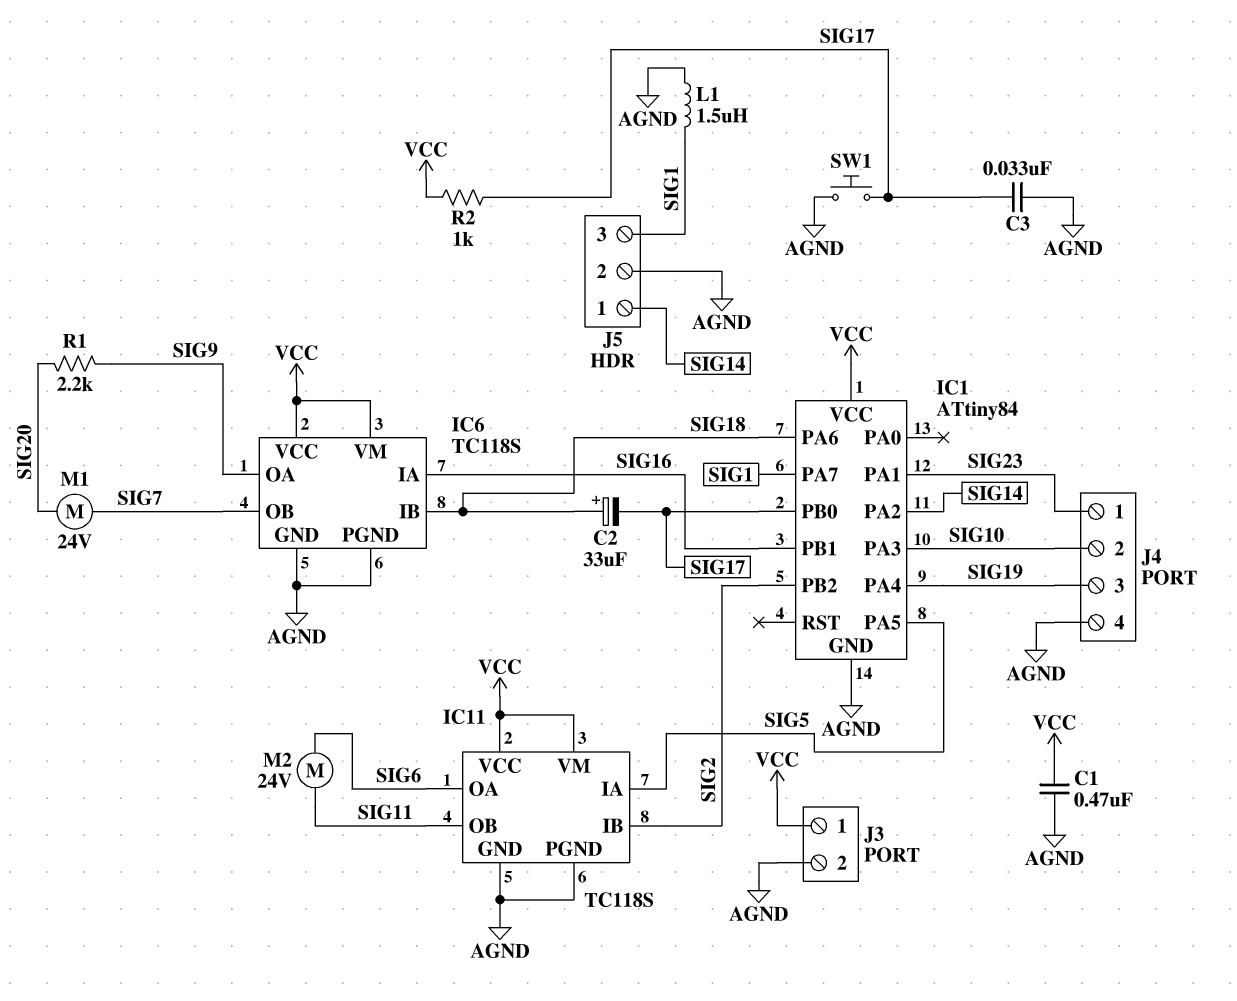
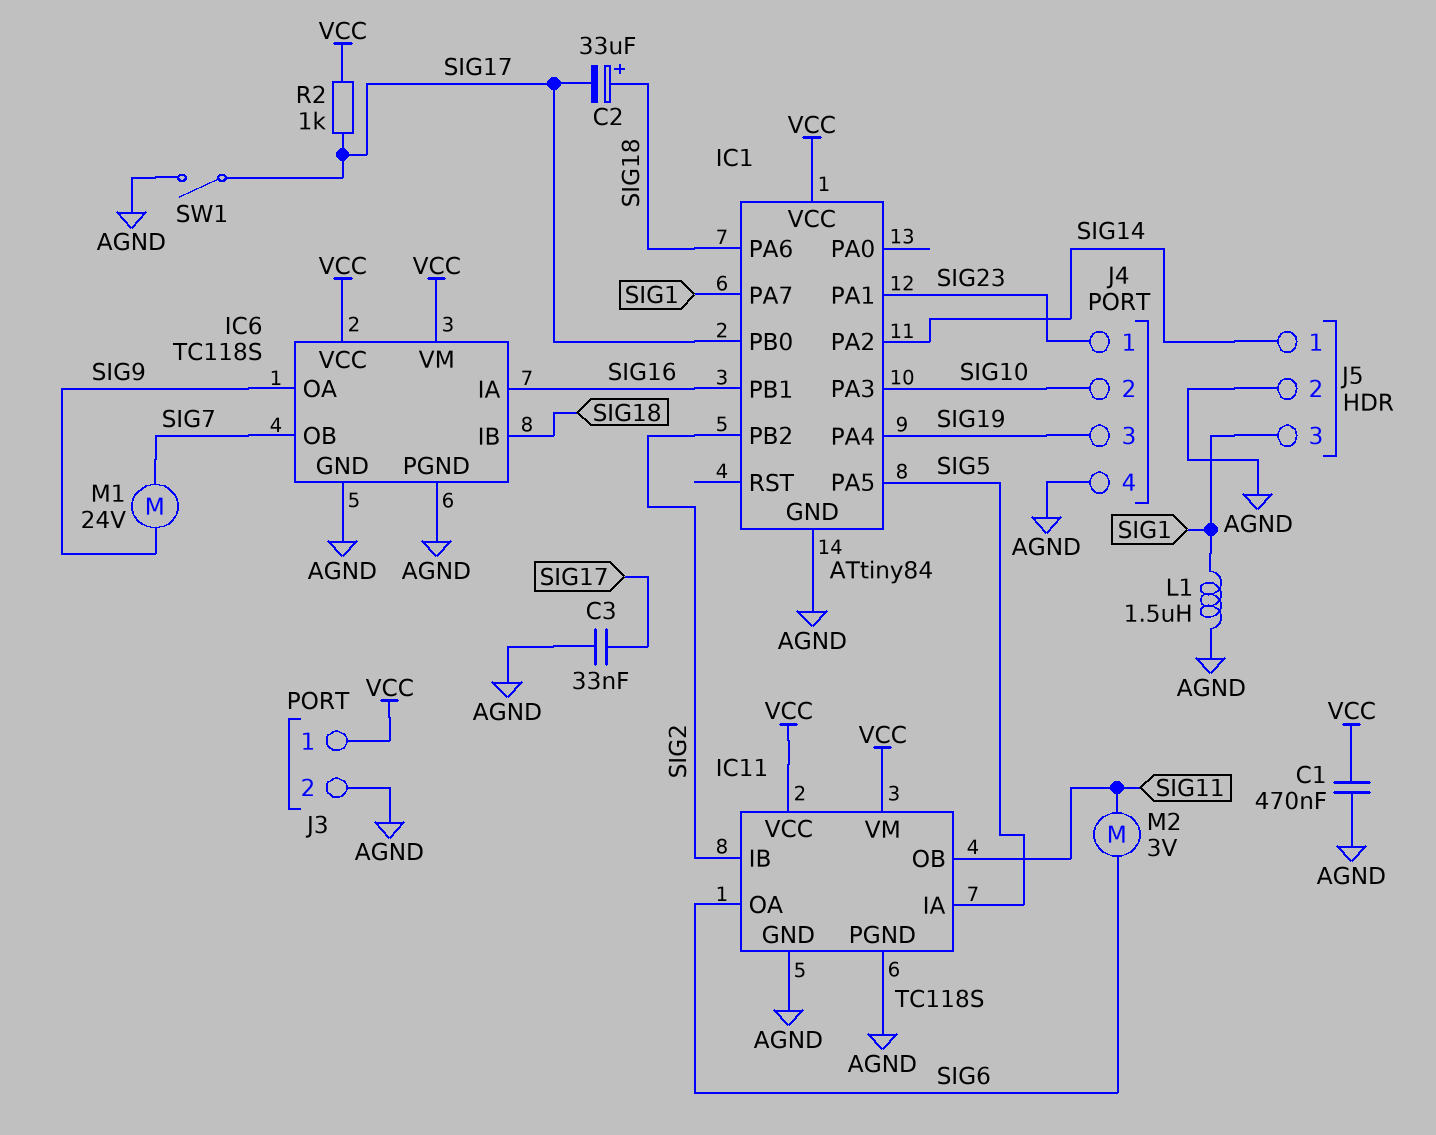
M1: motor 24V (SIG7, SIG20) -> motor 24V (SIG7, SIG9)
M2: motor 24V (SIG6, SIG11) -> motor 3V (SIG6, SIG11)
R1: 2.2k (SIG9, SIG20) -> none
SW1: button (AGND, SIG17) -> switch (AGND, SIG17)

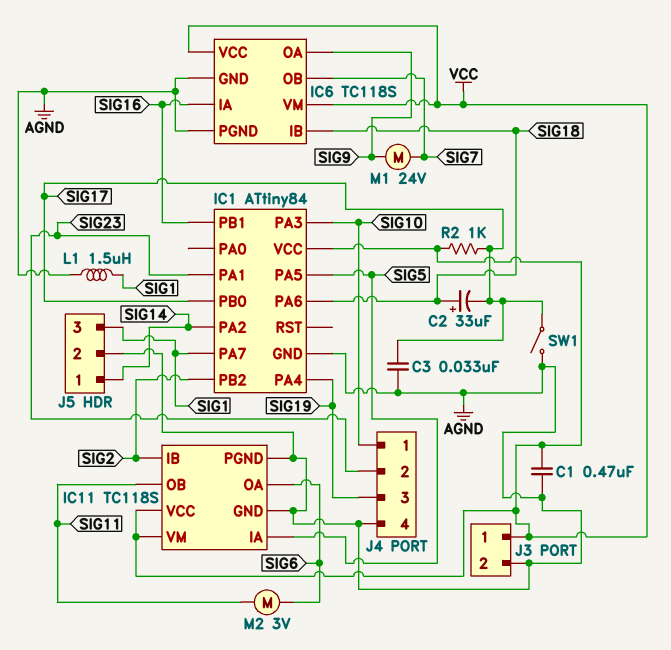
J4 pin 1: SIG23 -> SIG10
J4 pin 2: SIG10 -> SIG23

